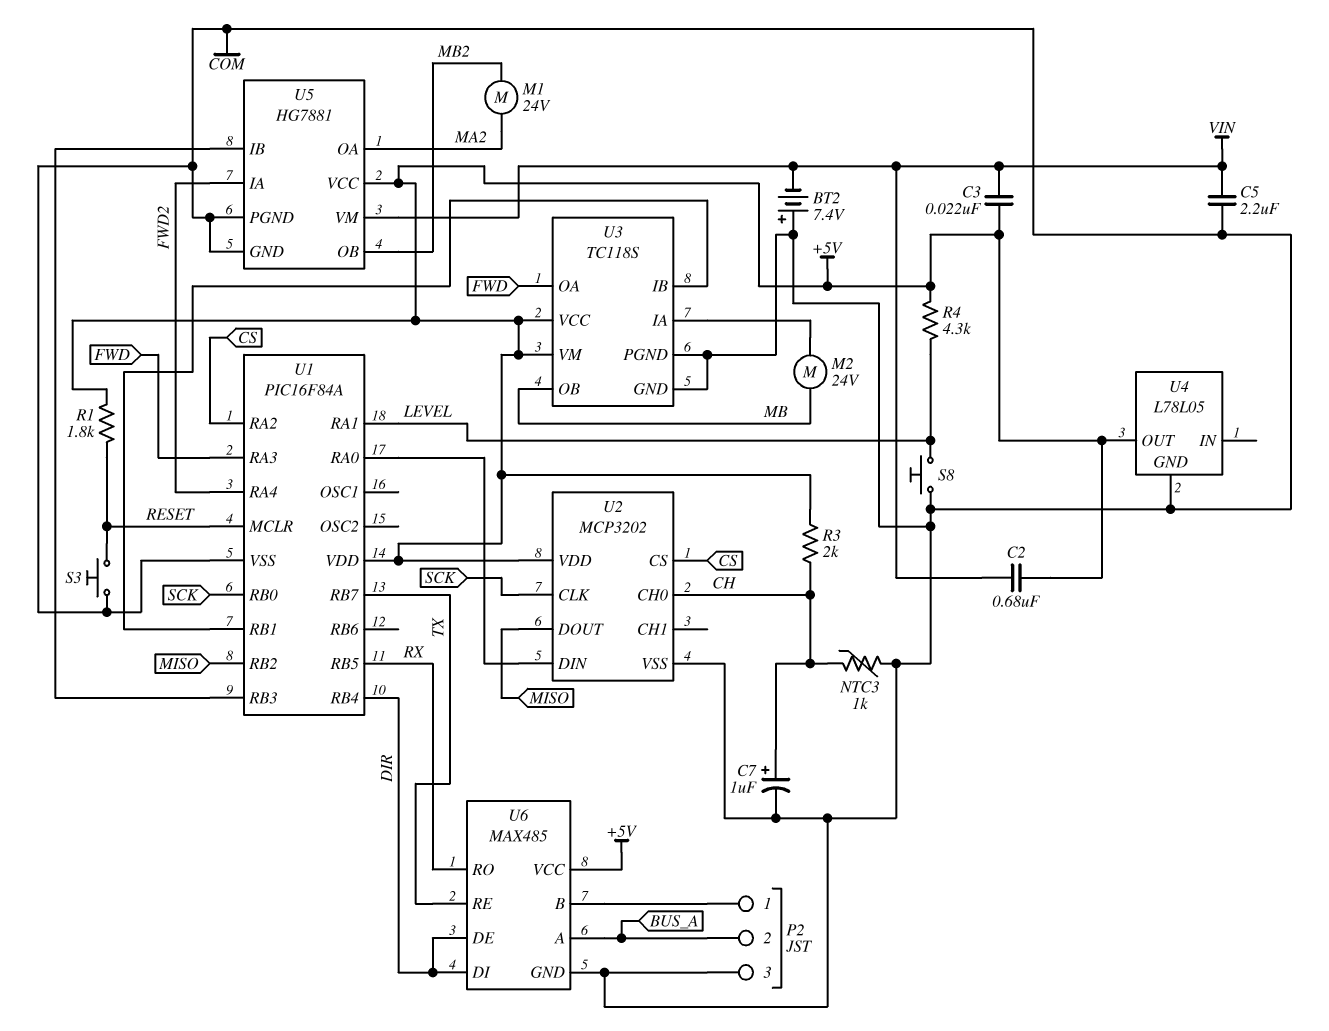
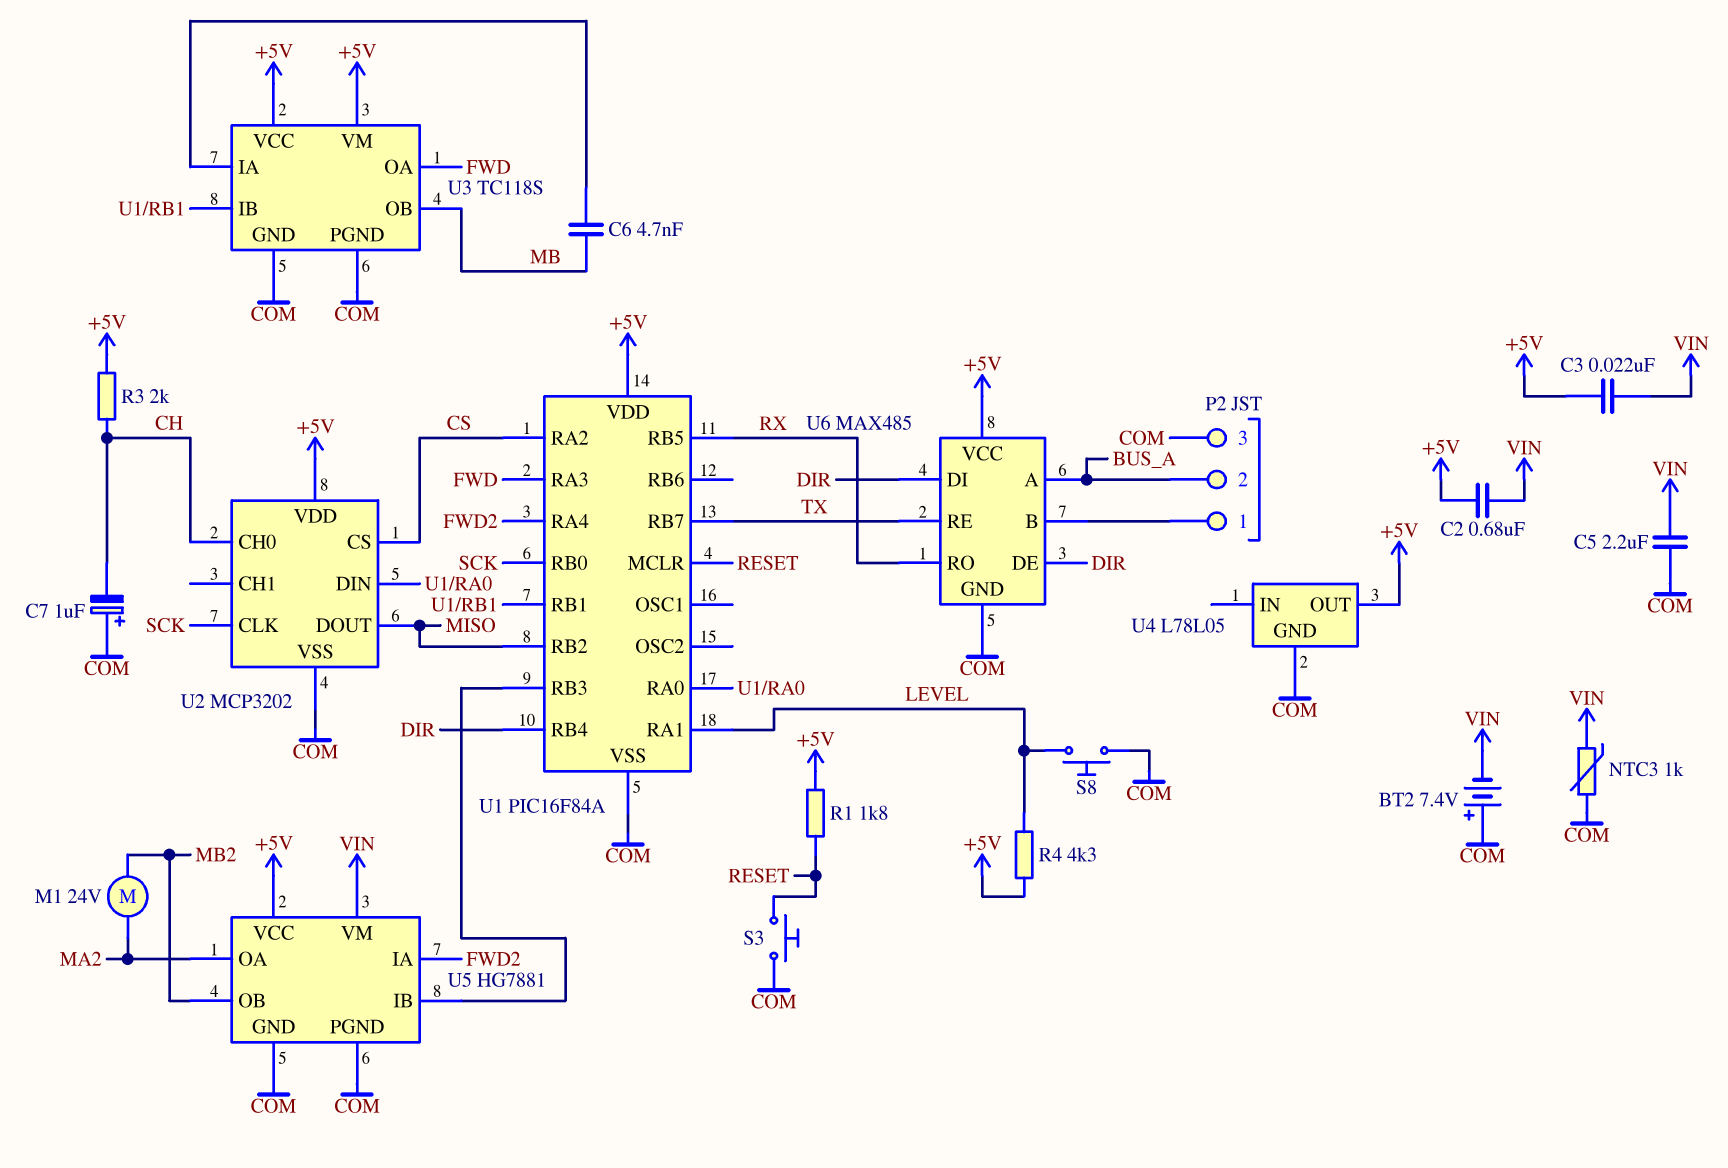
C6: none -> 4.7nF (MB, U3/IA)
C7: 1uF (plus CH, minus COM) -> 1uF (plus COM, minus CH)
M2: motor 24V (MB, U3/IA) -> none
NTC3: 1k (CH, COM) -> 1k (COM, VIN)

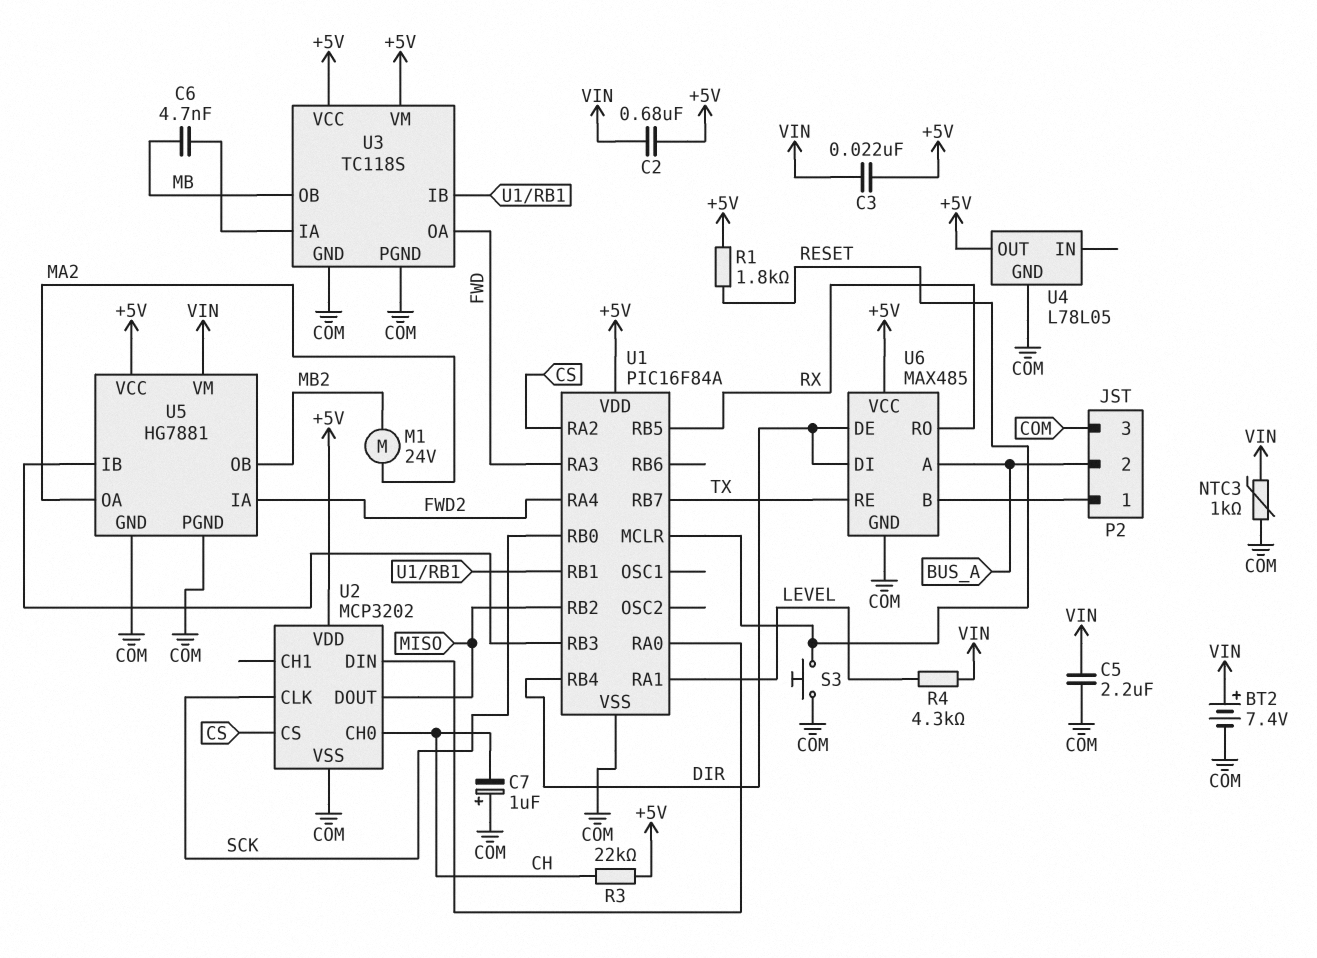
BT2: 7.4V (plus COM, minus VIN) -> 7.4V (plus VIN, minus COM)
R3: 2k (+5V, CH) -> 22k (+5V, CH)
R4: 4.3k (+5V, LEVEL) -> 4.3k (LEVEL, VIN)
S8: button (COM, LEVEL) -> none

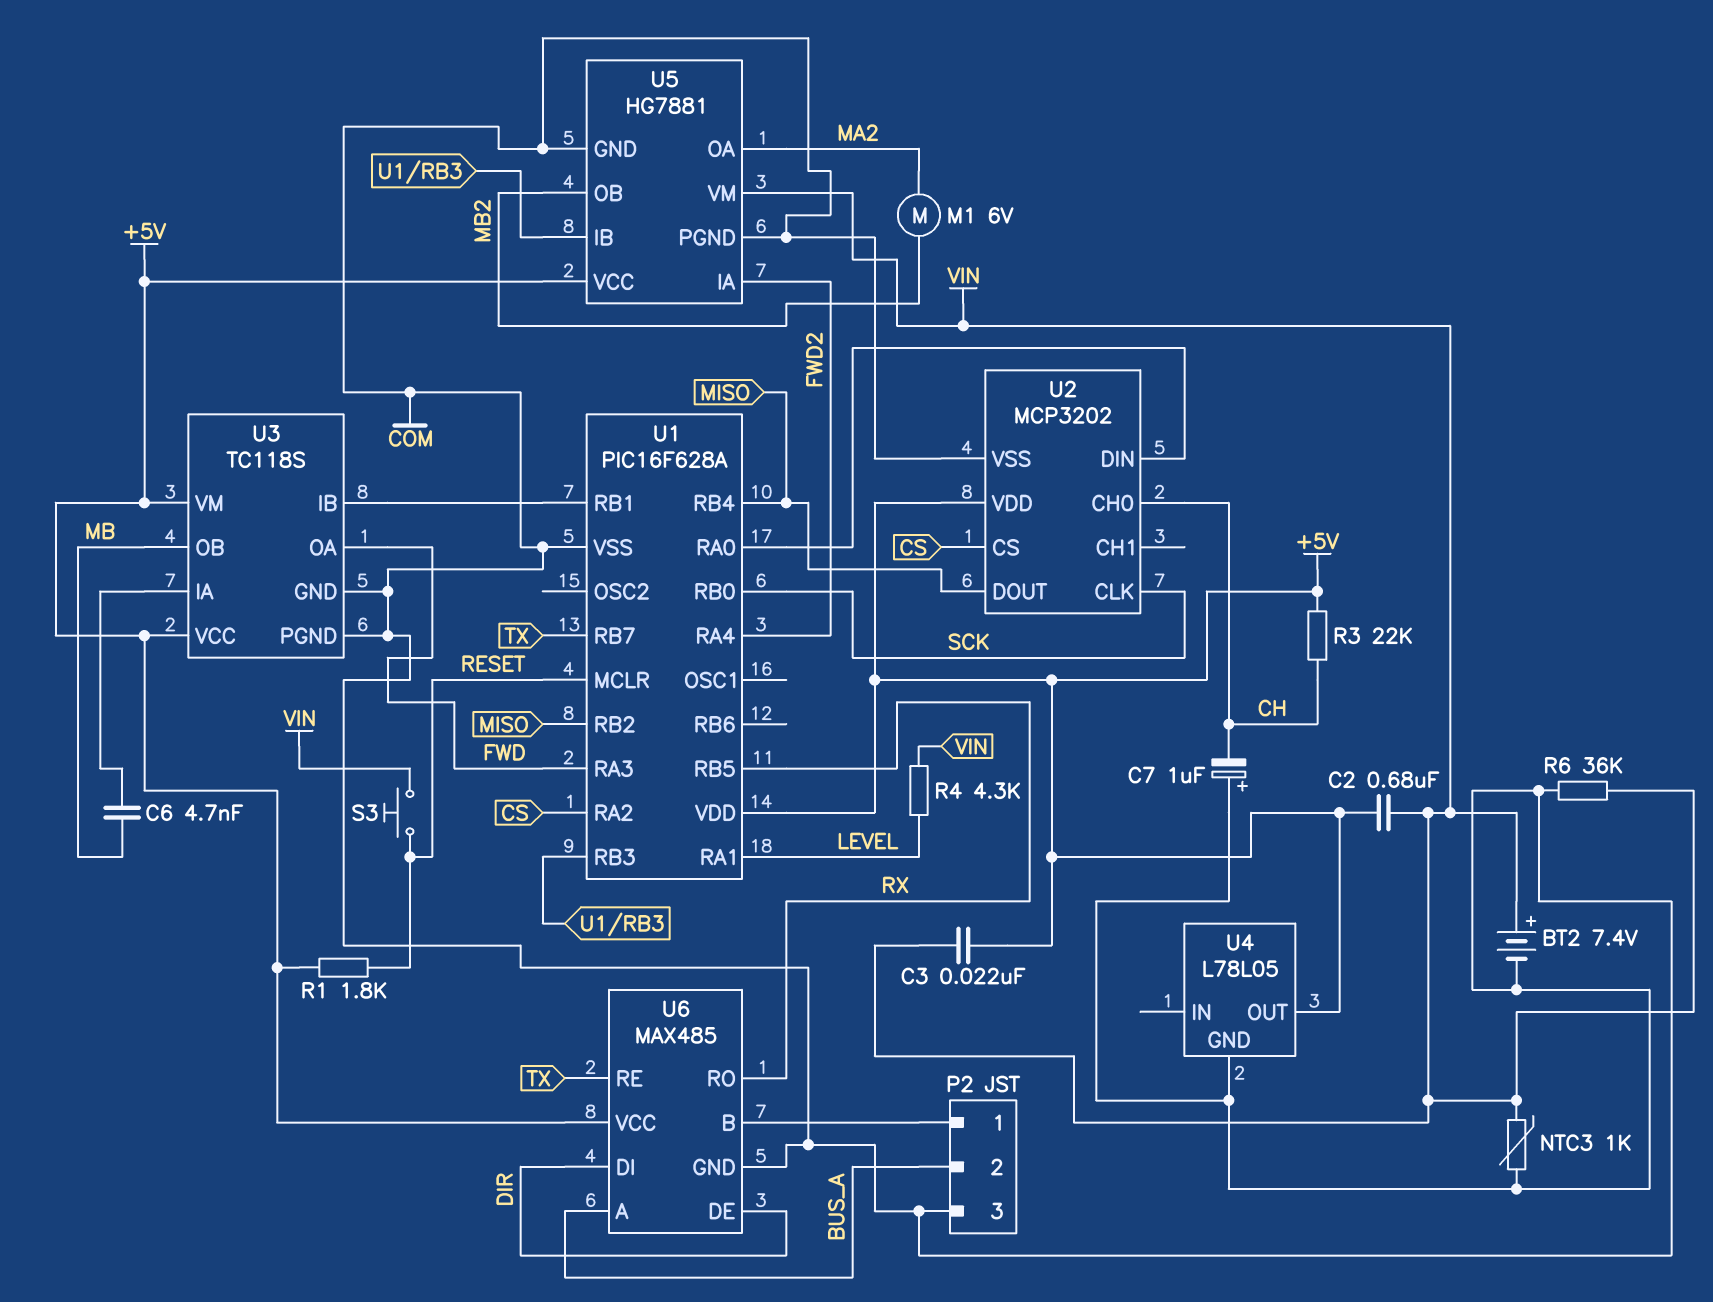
C5: 2.2uF (COM, VIN) -> none
M1: motor 24V (MA2, MB2) -> motor 6V (MA2, MB2)
R6: none -> 36k (COM, VIN)
S3: button (COM, RESET) -> button (RESET, VIN)
U1: PIC16F84A -> PIC16F628A
U1 pin RB4: DIR -> MISO

